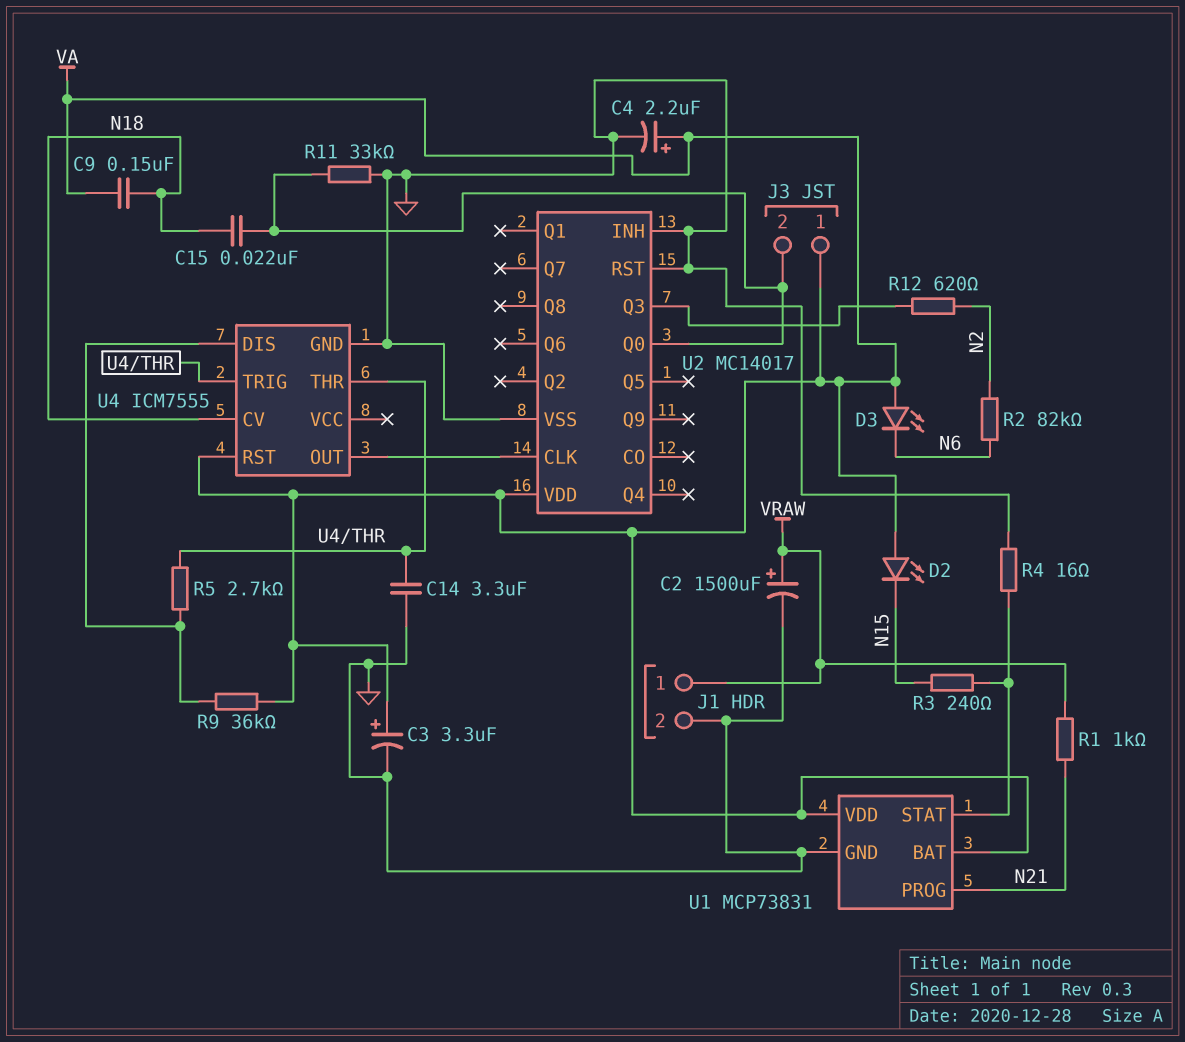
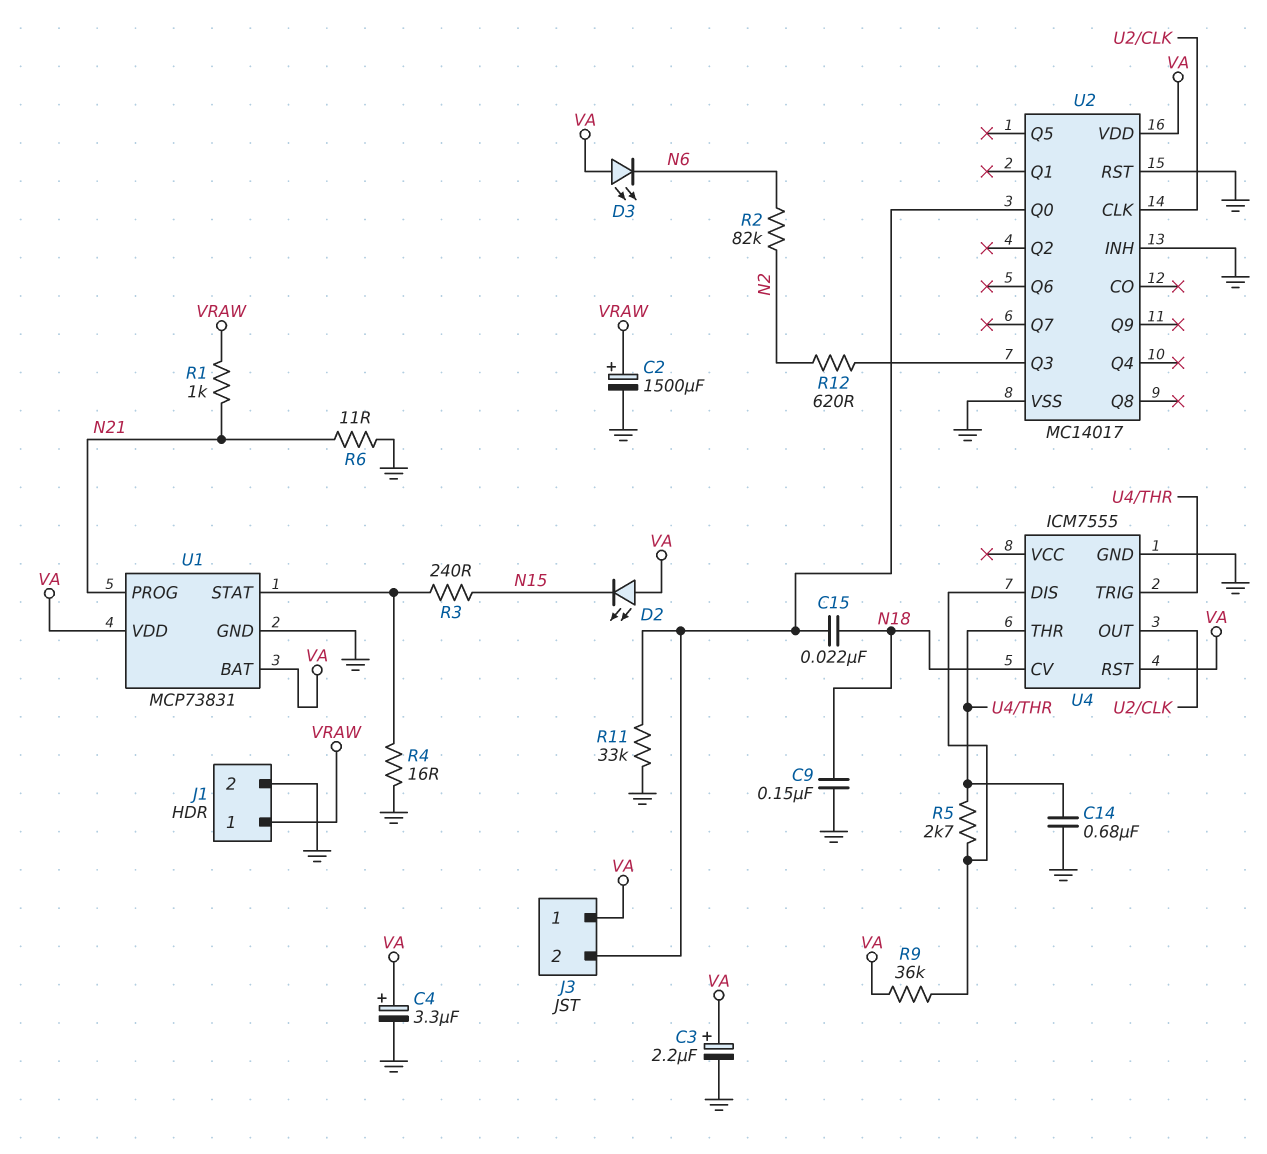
C3: 3.3uF (plus VA, minus GND) -> 2.2uF (plus VA, minus GND)
C4: 2.2uF (plus VA, minus GND) -> 3.3uF (plus VA, minus GND)
C9: 150nF (N18, VA) -> 150nF (GND, N18)
C14: 3.3uF (GND, U4/THR) -> 680nF (GND, U4/THR)
R6: none -> 11 (GND, N21)

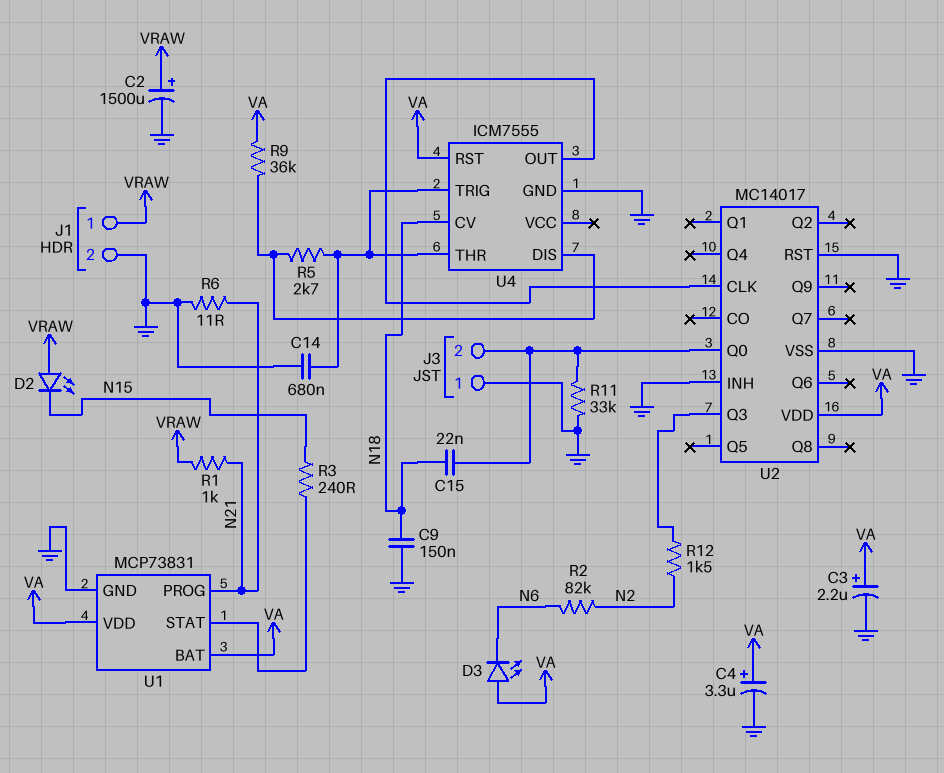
D2: LED (A VA, K N15) -> LED (A VRAW, K N15)
J3 pin 1: VA -> GND
R4: 16 (GND, U1/STAT) -> none
R12: 620 (N2, U2/Q3) -> 1.5k (N2, U2/Q3)

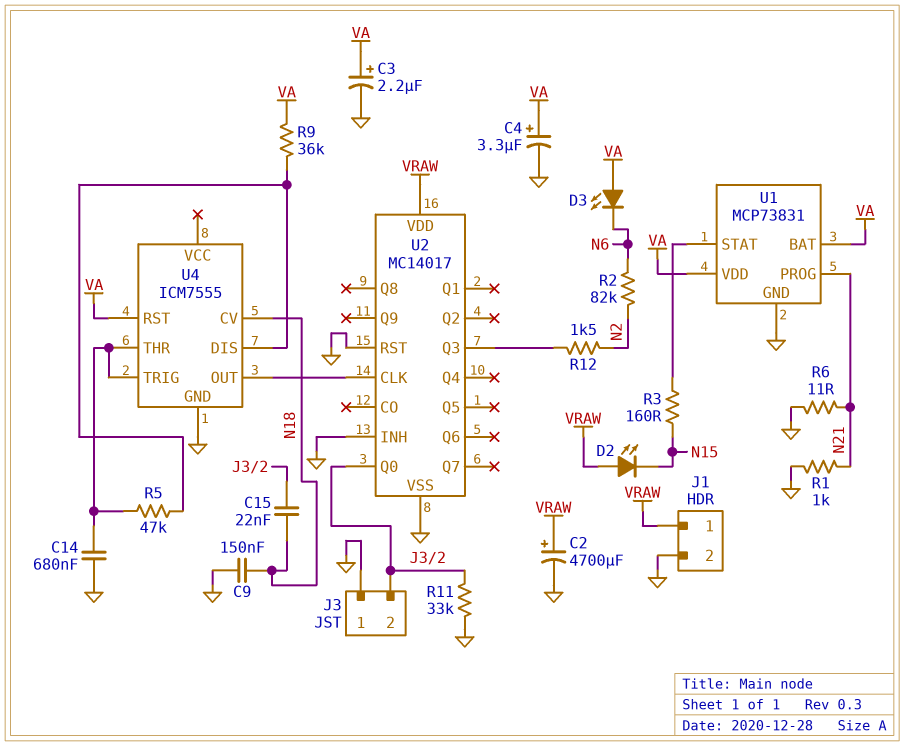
C2: 1500uF (plus VRAW, minus GND) -> 4700uF (plus VRAW, minus GND)
R1: 1k (N21, VRAW) -> 1k (GND, N21)
R3: 240 (N15, U1/STAT) -> 160 (N15, U1/STAT)
R5: 2.7k (U4/DIS, U4/THR) -> 47k (U4/DIS, U4/THR)
U2 pin VDD: VA -> VRAW

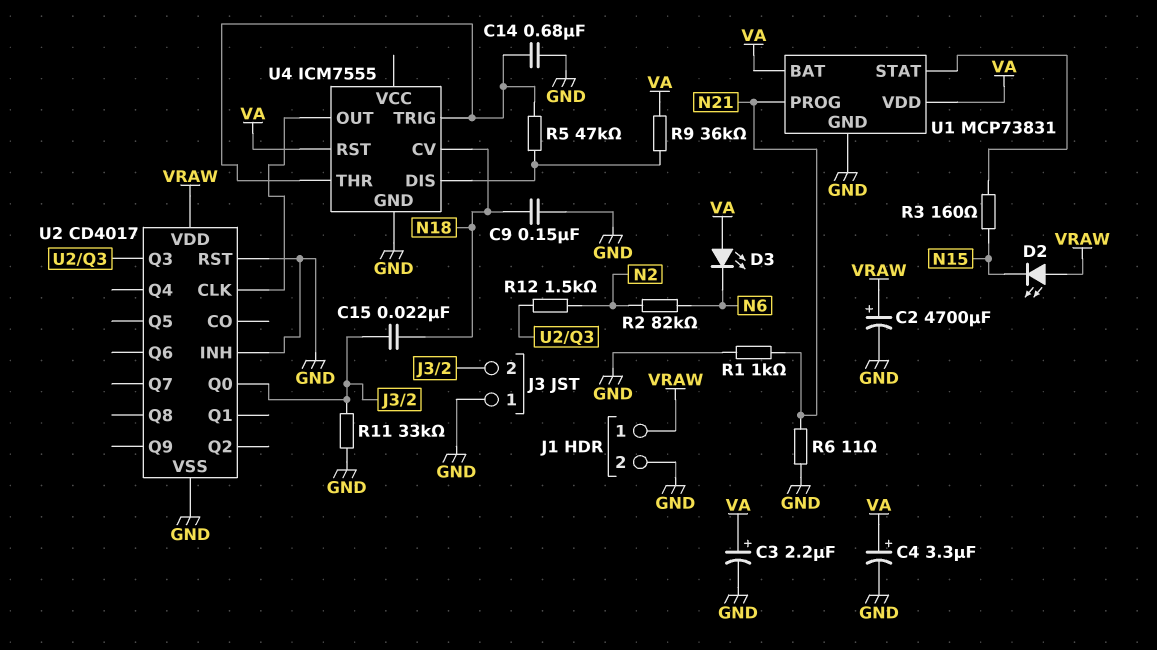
U2: MC14017 -> CD4017

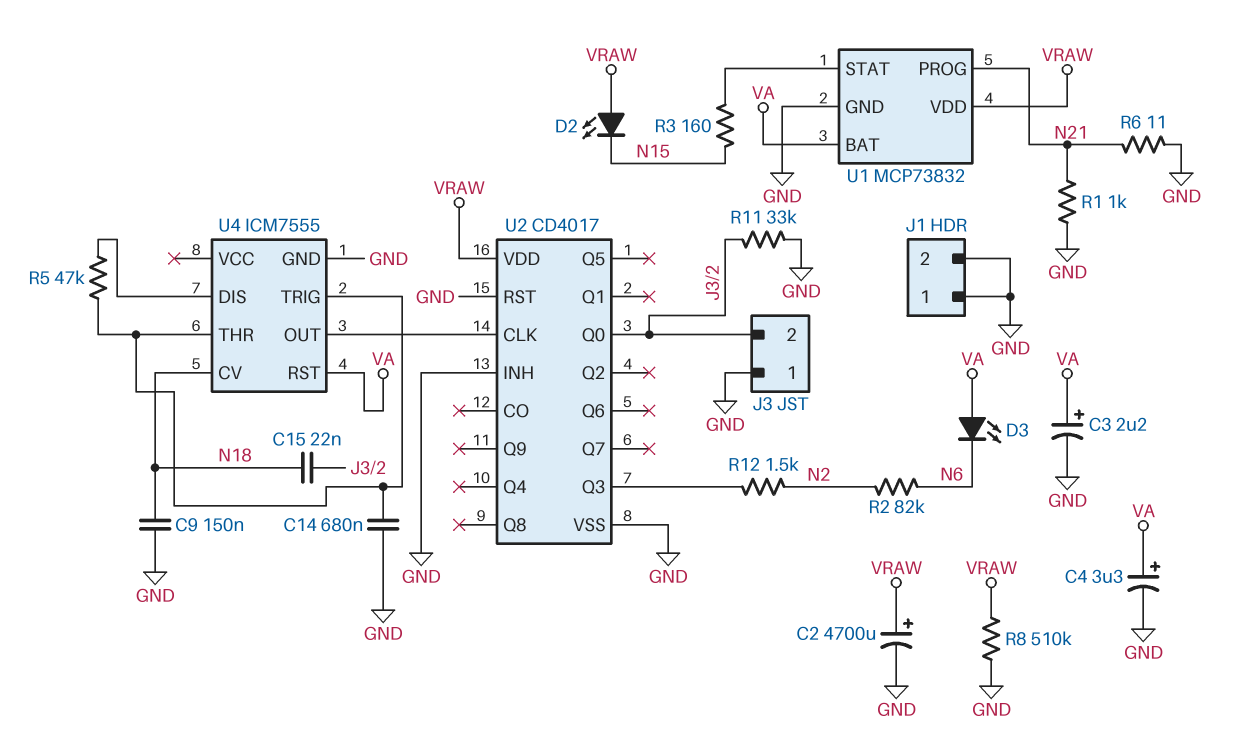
J1 pin 1: VRAW -> GND
R8: none -> 510k (GND, VRAW)
R9: 36k (U4/DIS, VA) -> none
U1: MCP73831 -> MCP73832
U1 pin VDD: VA -> VRAW

